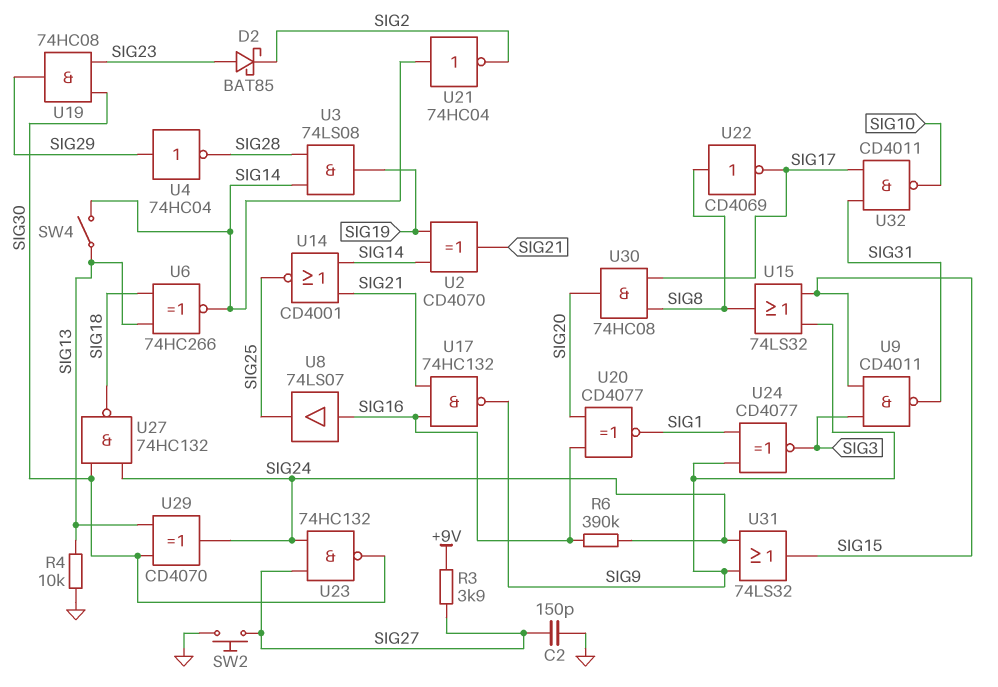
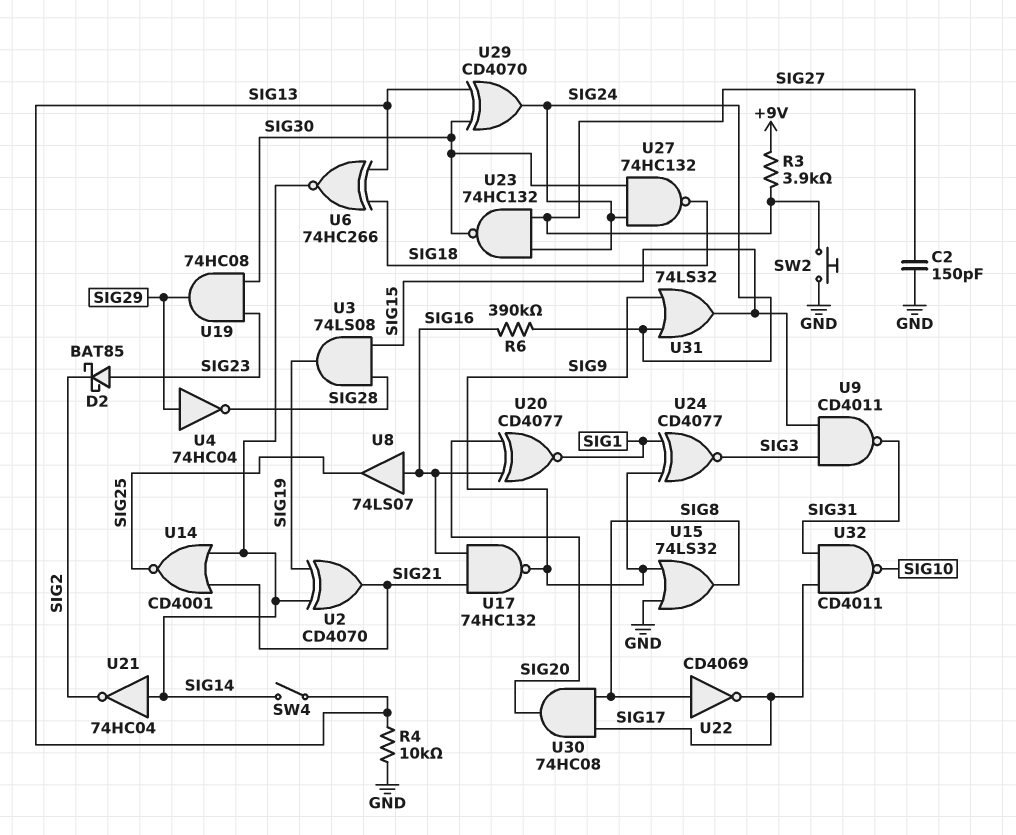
U3: AND 74LS08 (in SIG14, in SIG28, out SIG19) -> AND 74LS08 (in SIG15, in SIG28, out SIG19)
U15: OR 74LS32 (in SIG9, in SIG15, out SIG8) -> OR 74LS32 (in GND, in SIG9, out SIG8)

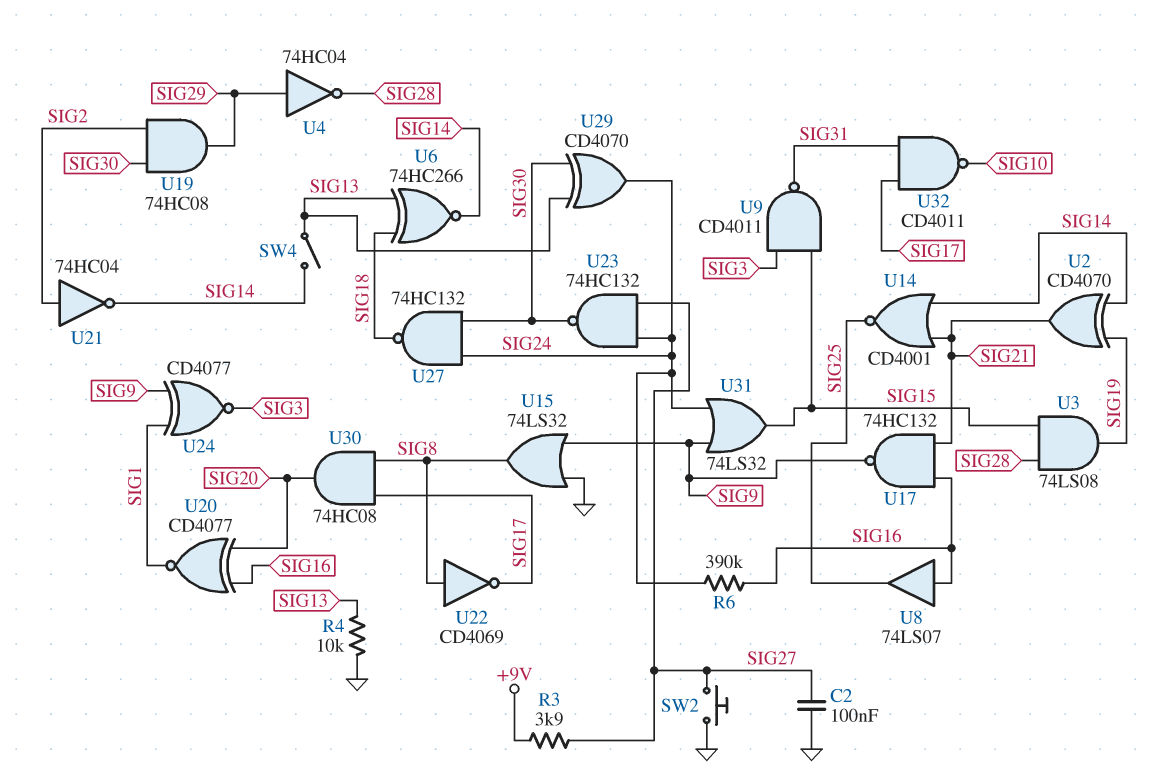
C2: 150pF (GND, SIG27) -> 100nF (GND, SIG27)
D2: schottky BAT85 (A SIG23, K SIG2) -> none
U19: AND 74HC08 (in SIG23, in SIG30, out SIG29) -> AND 74HC08 (in SIG2, in SIG30, out SIG29)
U21: NOT 74HC04 (in SIG14, out SIG2) -> NOT 74HC04 (in SIG2, out SIG14)

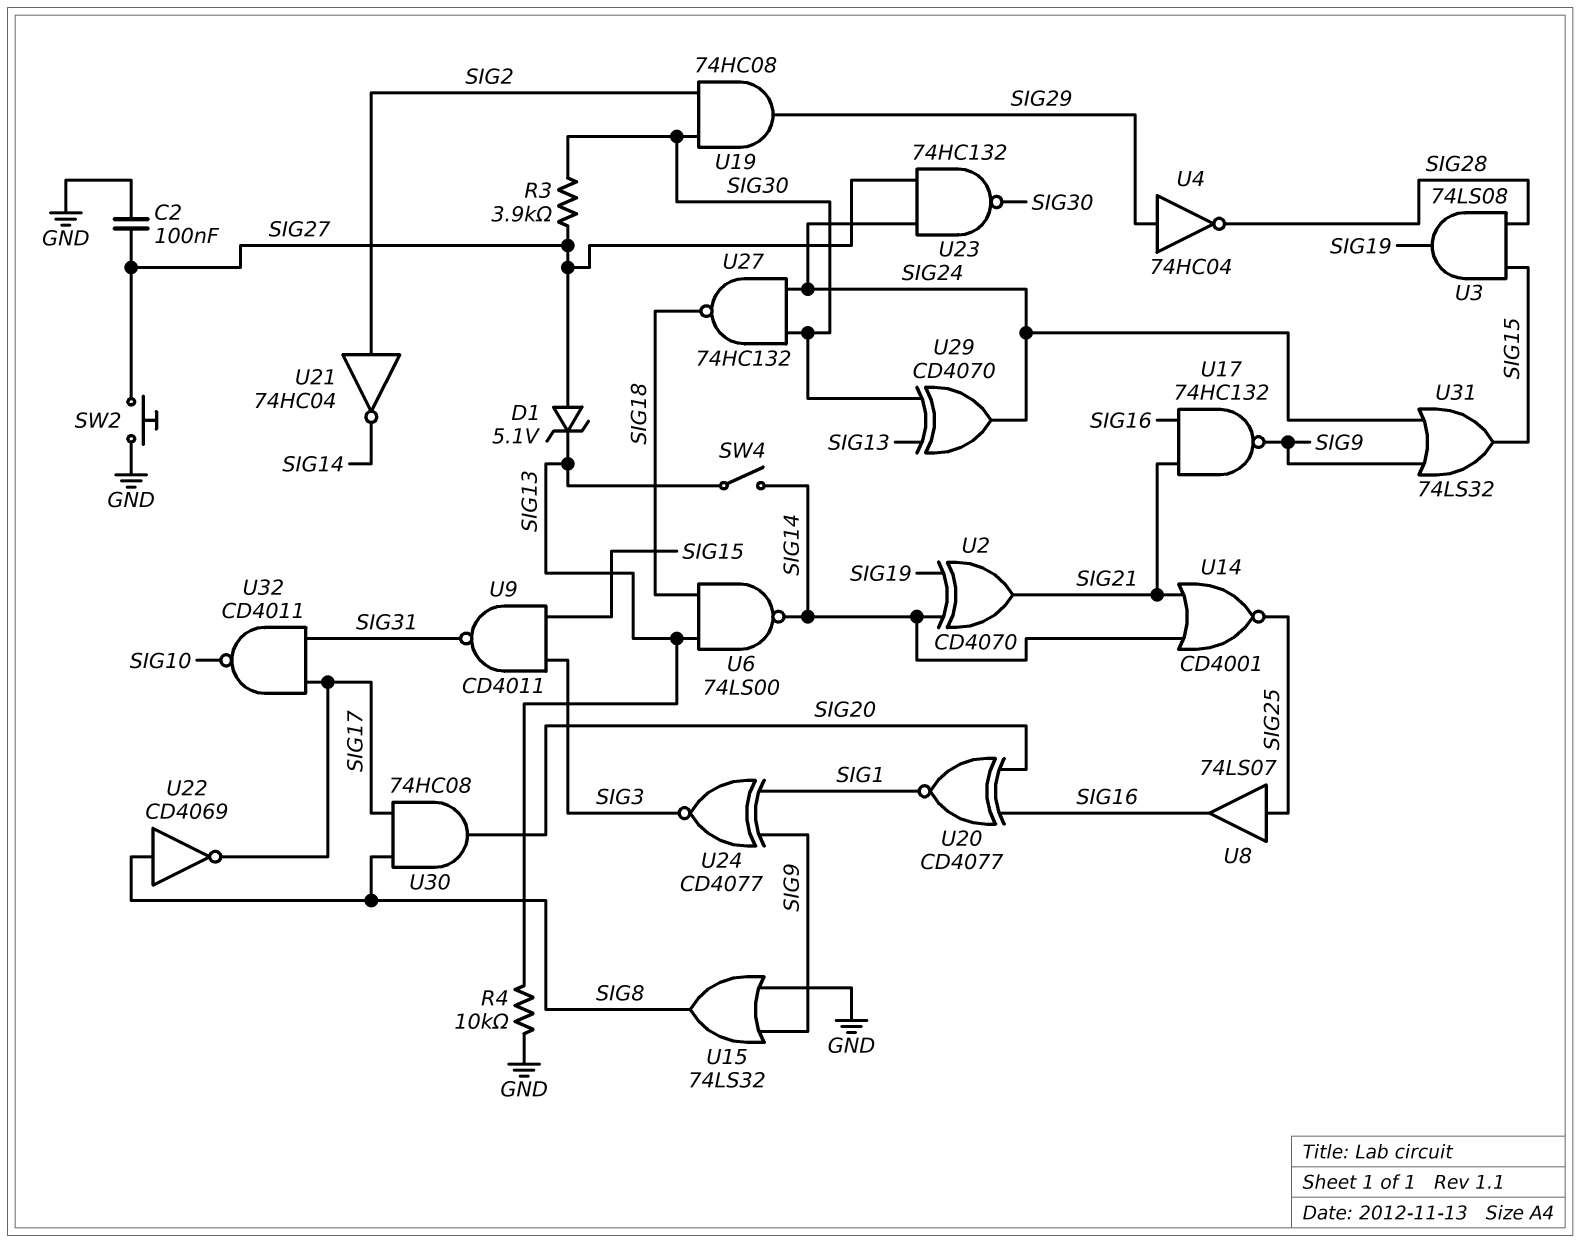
D1: none -> zener 5.1V (A SIG27, K SIG13)
R3: 3.9k (+9V, SIG27) -> 3.9k (SIG27, SIG30)
R6: 390k (SIG16, SIG24) -> none
U6: XNOR 74HC266 (in SIG13, in SIG18, out SIG14) -> NAND 74LS00 (in SIG13, in SIG18, out SIG14)
U8: buffer 74LS07 (in SIG16, out SIG25) -> buffer 74LS07 (in SIG25, out SIG16)

